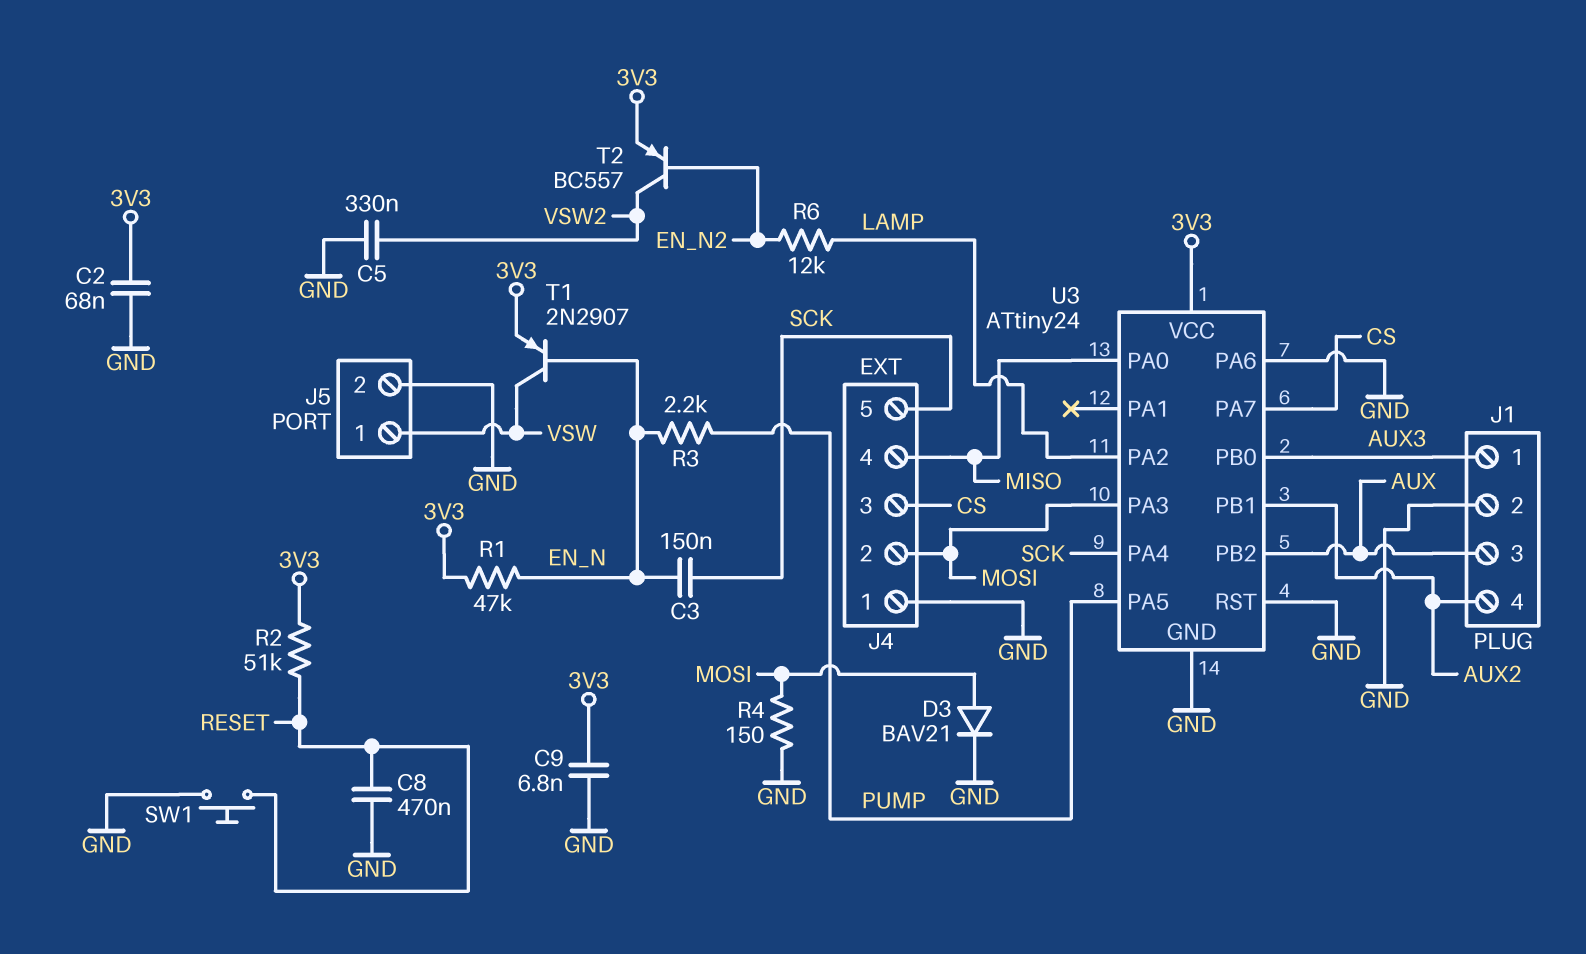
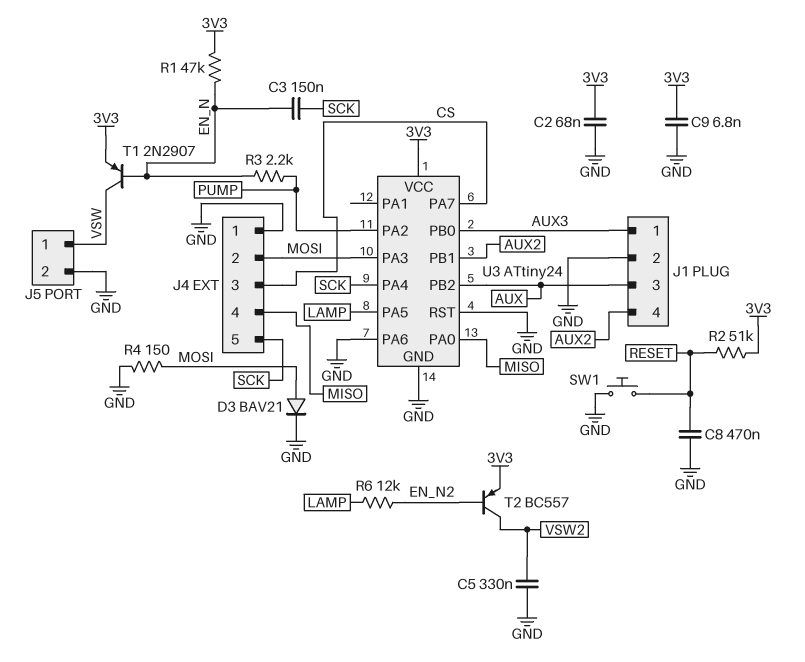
U3 pin PA2: LAMP -> PUMP
U3 pin PA5: PUMP -> LAMP

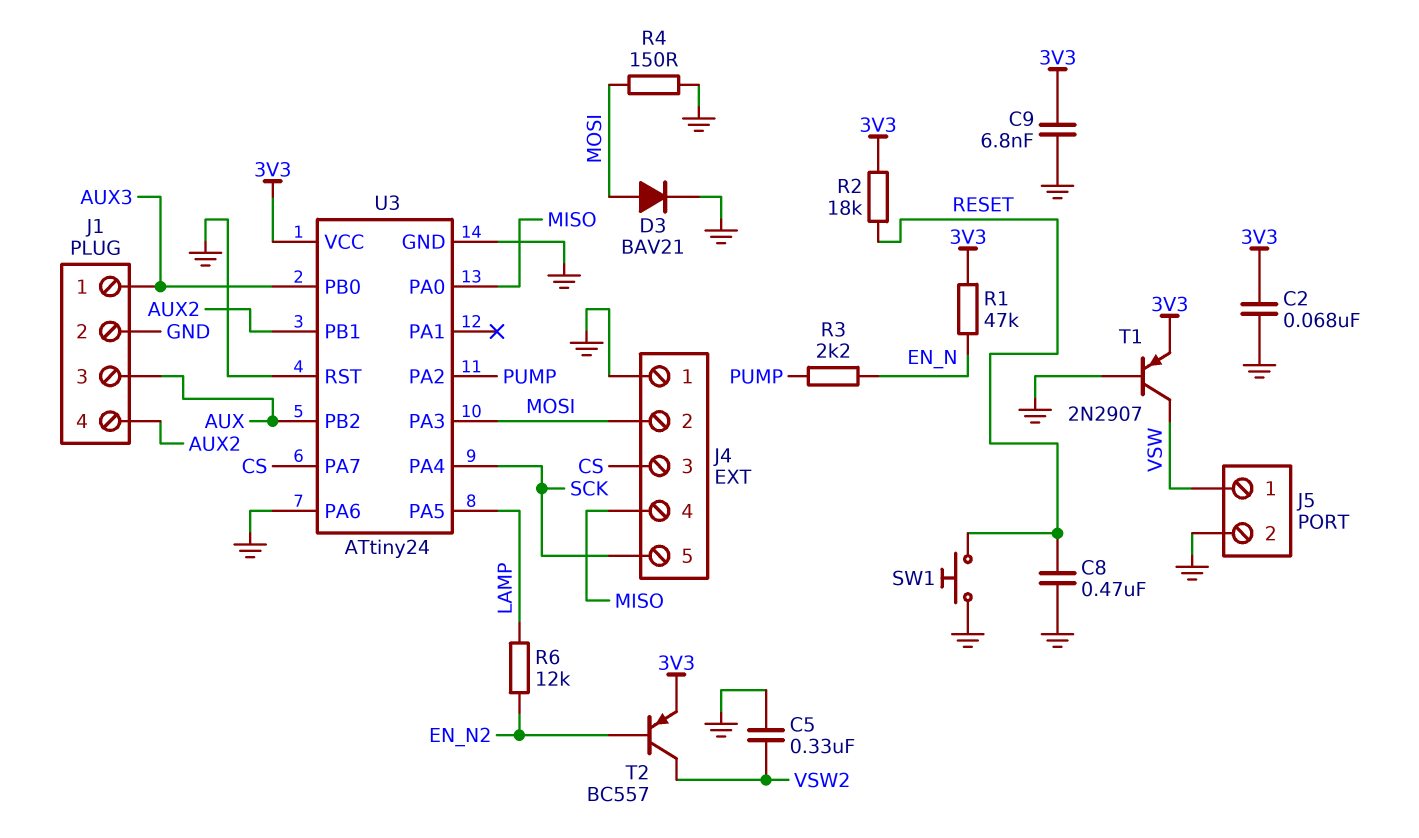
C3: 150nF (EN_N, SCK) -> none
R2: 51k (3V3, RESET) -> 18k (3V3, RESET)
T1: PNP 2N2907 (B EN_N, C VSW, E 3V3) -> PNP 2N2907 (B GND, C VSW, E 3V3)

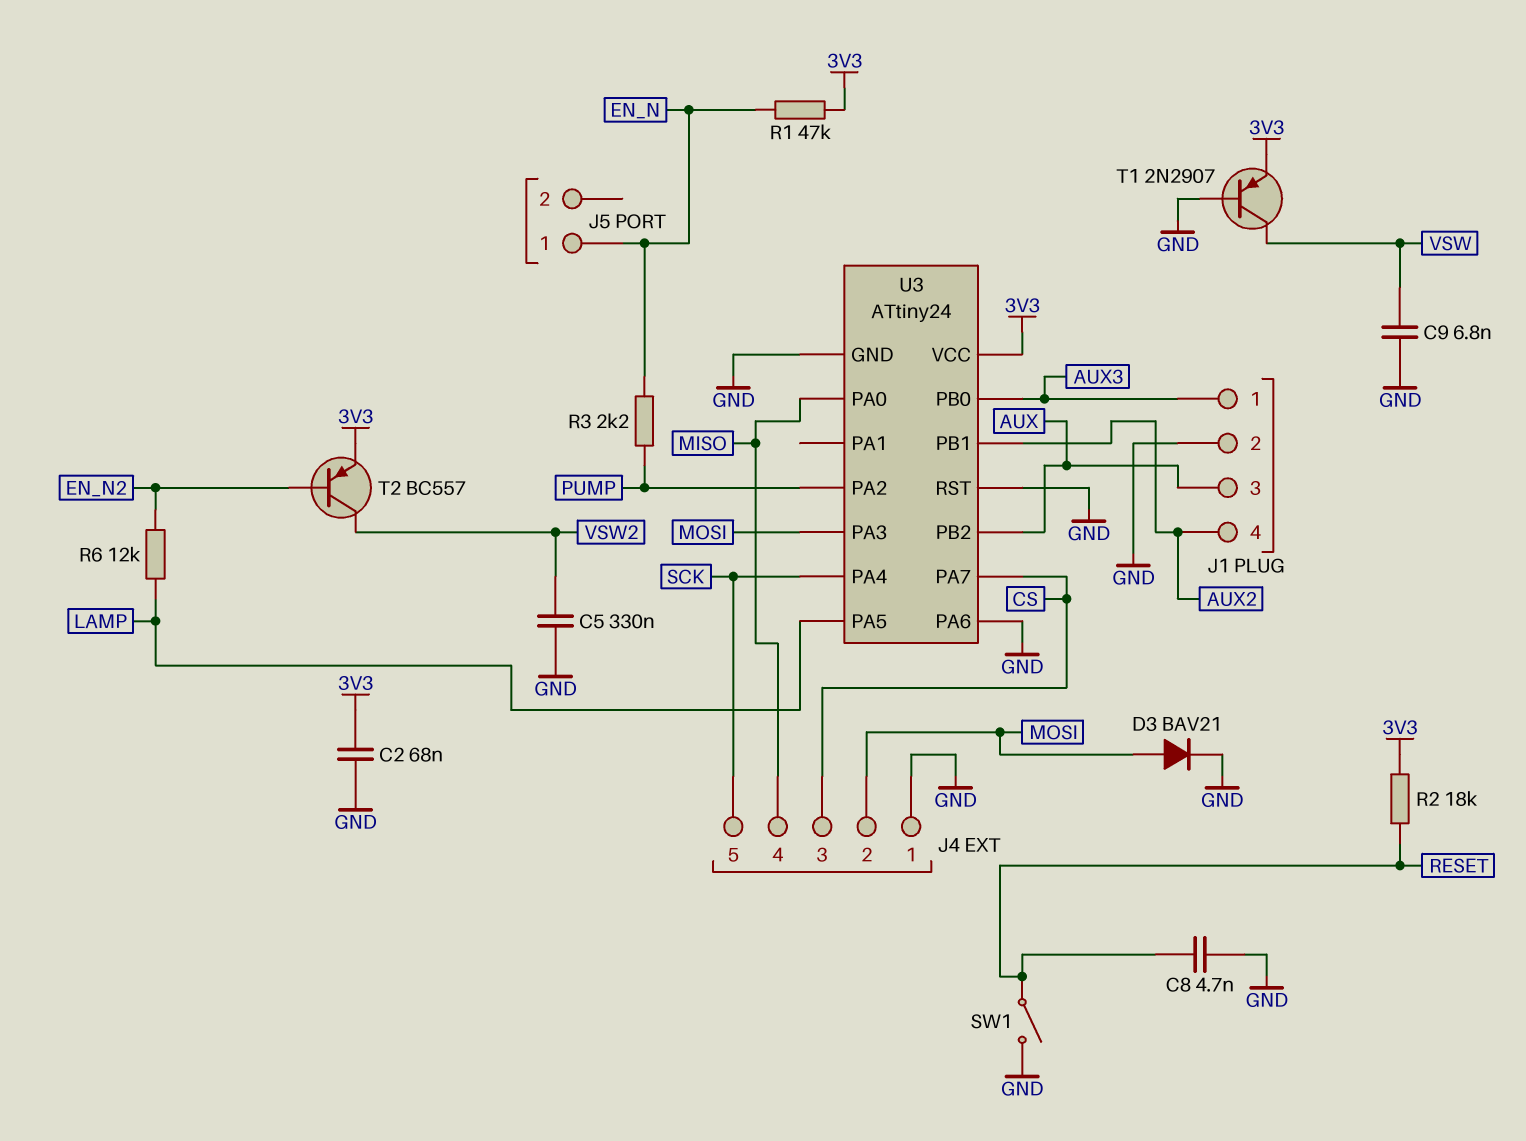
C8: 470nF (GND, RESET) -> 4.7nF (GND, RESET)
C9: 6.8nF (3V3, GND) -> 6.8nF (GND, VSW)
J5 pin 1: VSW -> EN_N
J5 pin 2: GND -> none
R4: 150 (GND, MOSI) -> none
SW1: button (GND, RESET) -> switch (GND, RESET)

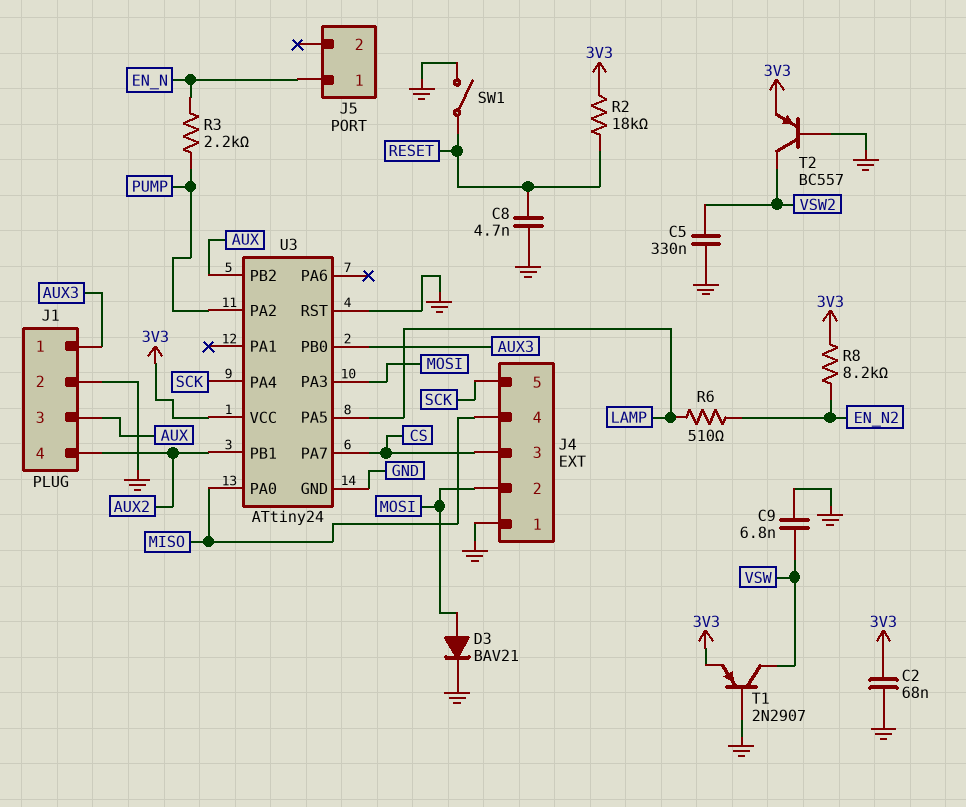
R1: 47k (3V3, EN_N) -> none
R6: 12k (EN_N2, LAMP) -> 510 (EN_N2, LAMP)
R8: none -> 8.2k (3V3, EN_N2)
T2: PNP BC557 (B EN_N2, C VSW2, E 3V3) -> PNP BC557 (B GND, C VSW2, E 3V3)
U3 pin PA6: GND -> none

